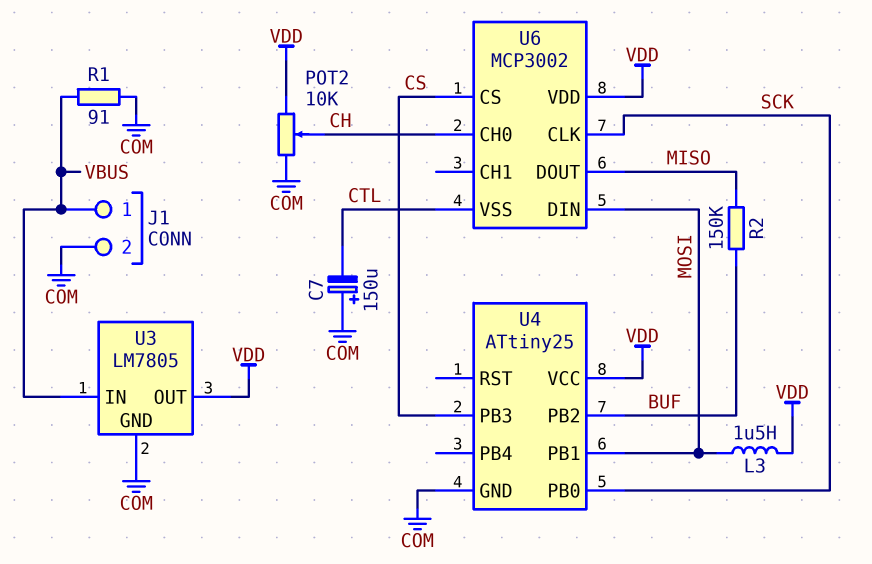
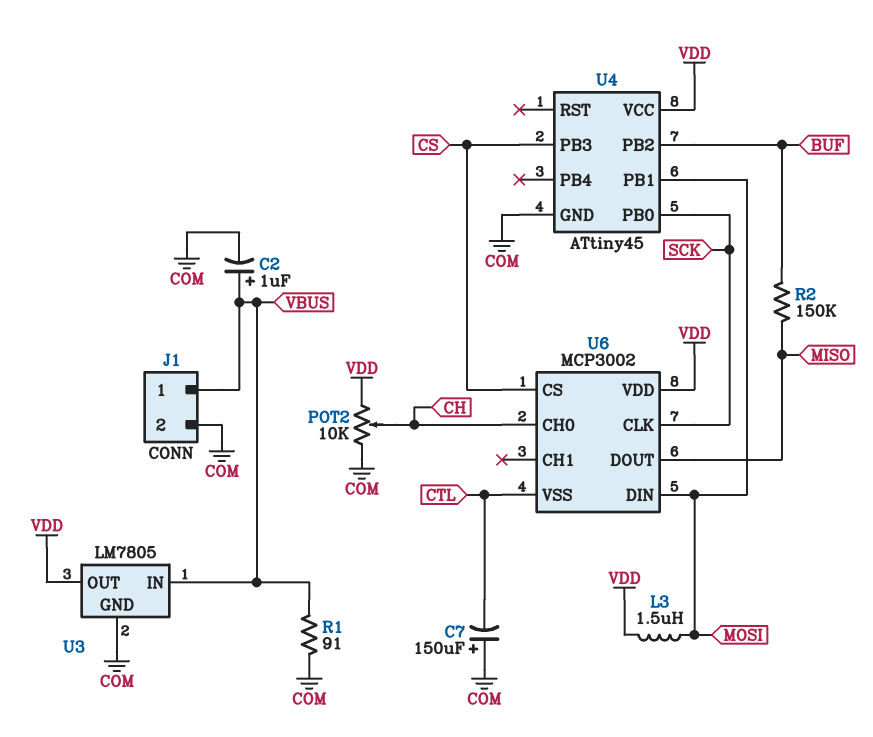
C2: none -> 1uF (plus VBUS, minus COM)
U4: ATtiny25 -> ATtiny45

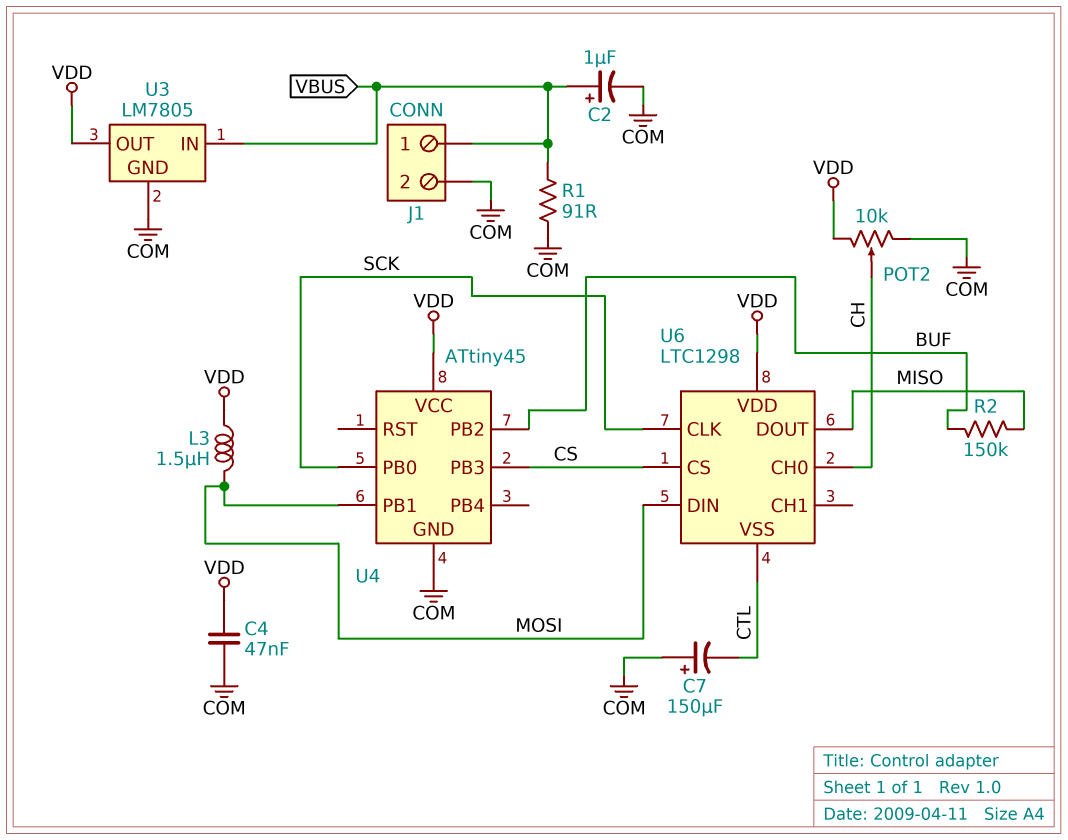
C4: none -> 47nF (COM, VDD)
U6: MCP3002 -> LTC1298

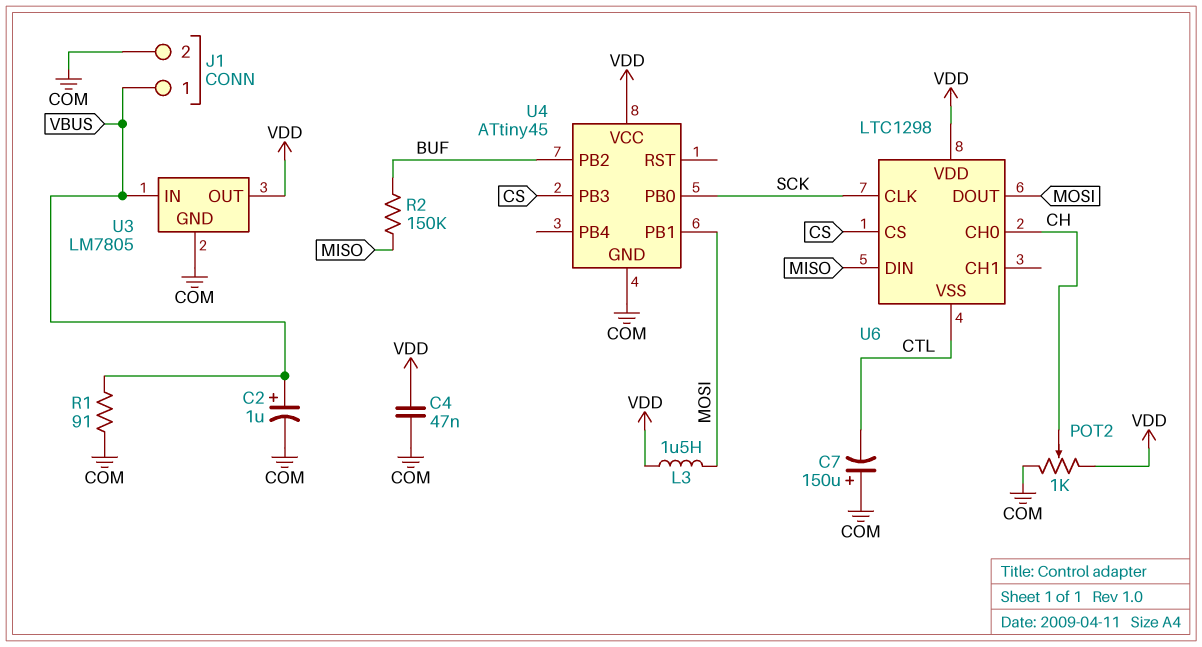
POT2: 10k (COM, VDD, wiper CH) -> 1k (COM, VDD, wiper CH)
U6 pin DIN: MOSI -> MISO
U6 pin DOUT: MISO -> MOSI

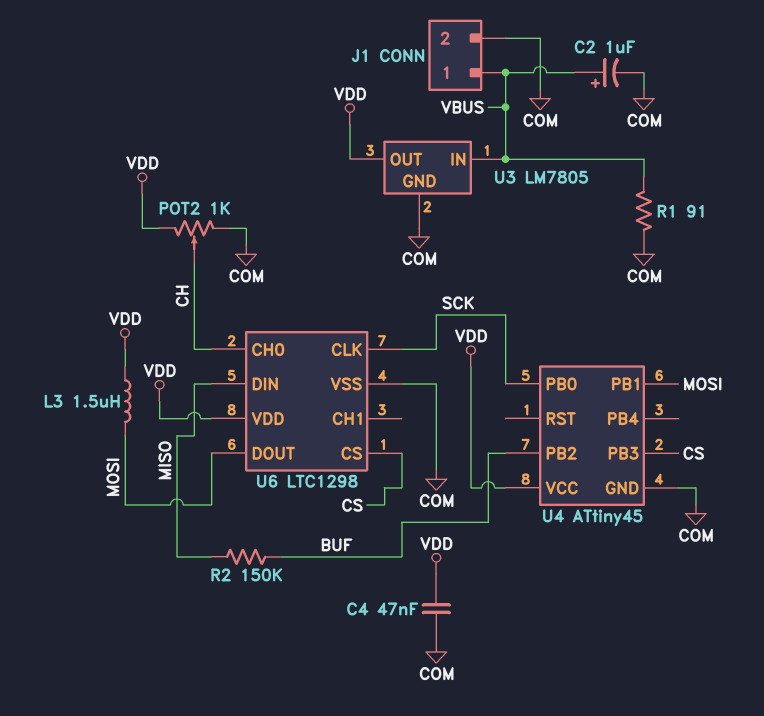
C7: 150uF (plus COM, minus CTL) -> none
U6 pin VSS: CTL -> COM

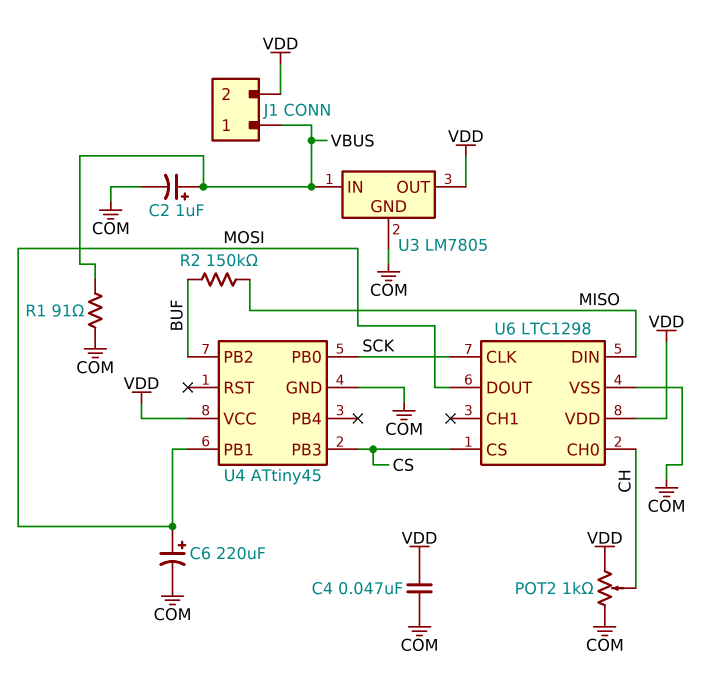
C6: none -> 220uF (plus MOSI, minus COM)
J1 pin 2: COM -> VDD
L3: 1.5uH (MOSI, VDD) -> none

